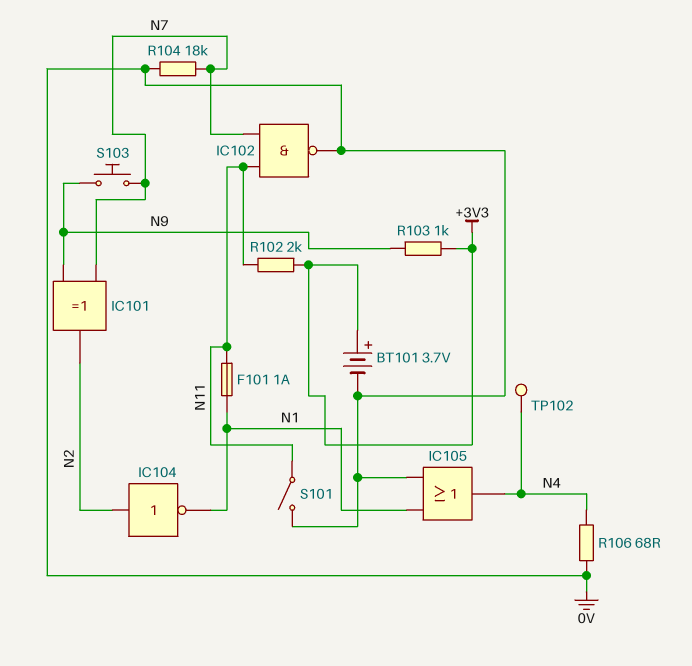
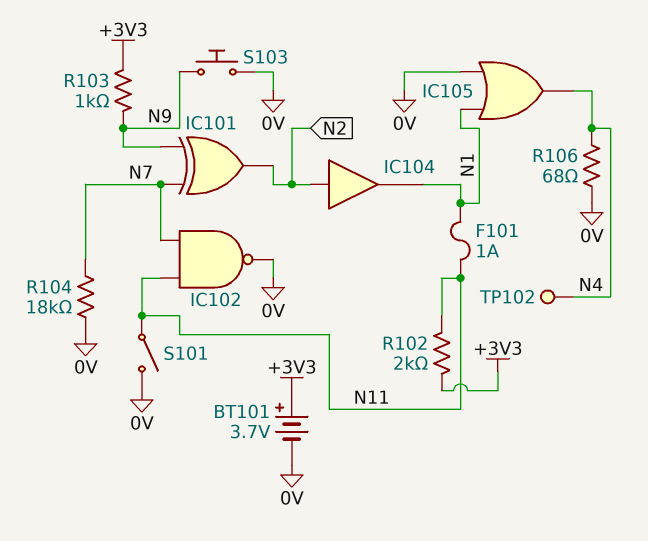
IC104: NOT (in N2, out N1) -> buffer (in N2, out N1)
S103: button (N7, N9) -> button (0V, N9)

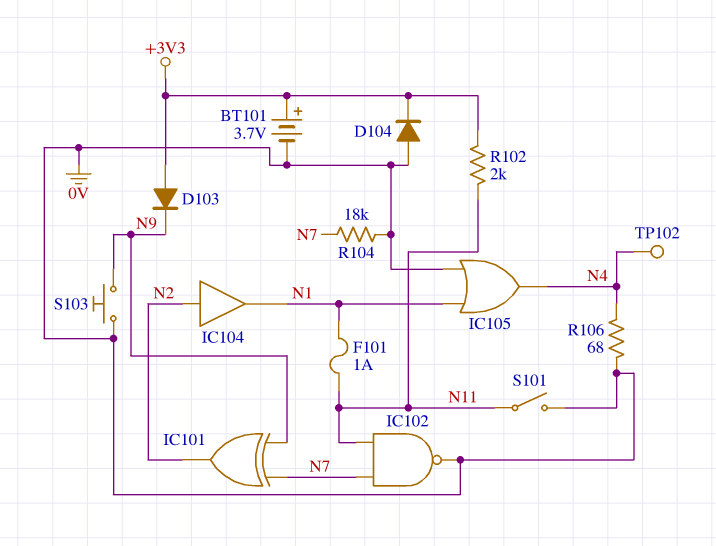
D103: none -> diode (A +3V3, K N9)
D104: none -> diode (A 0V, K +3V3)
R103: 1k (+3V3, N9) -> none

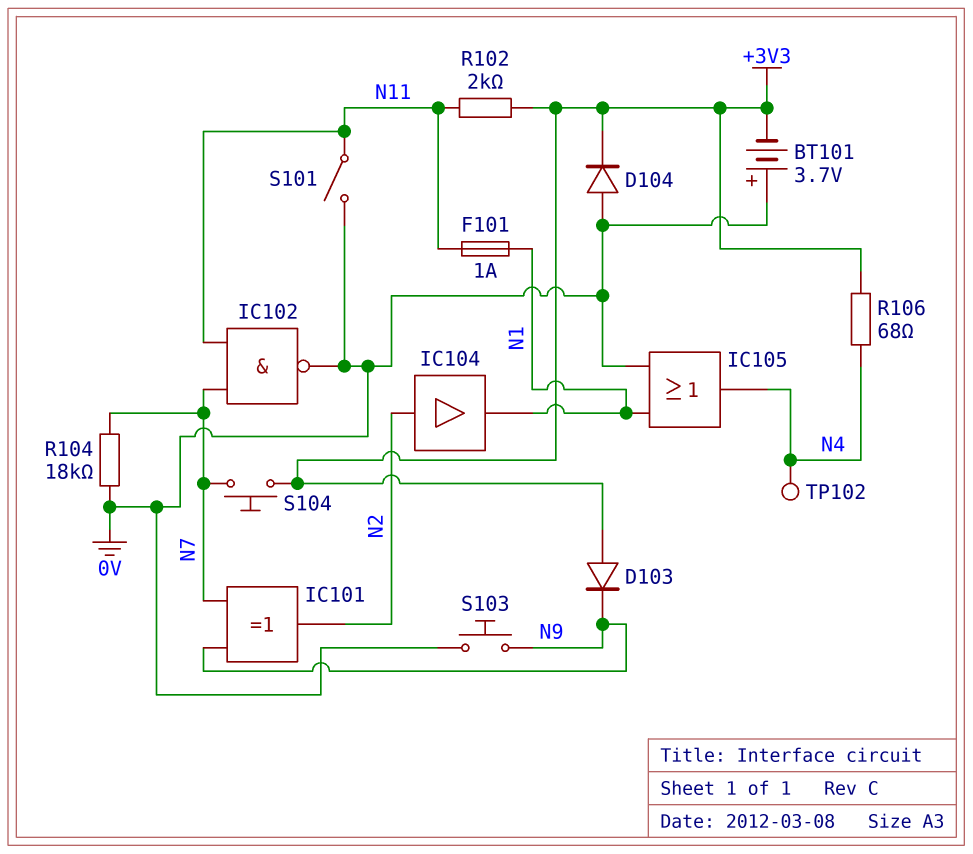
BT101: 3.7V (plus +3V3, minus 0V) -> 3.7V (plus 0V, minus +3V3)
R106: 68 (0V, N4) -> 68 (+3V3, N4)
S104: none -> button (+3V3, N7)

